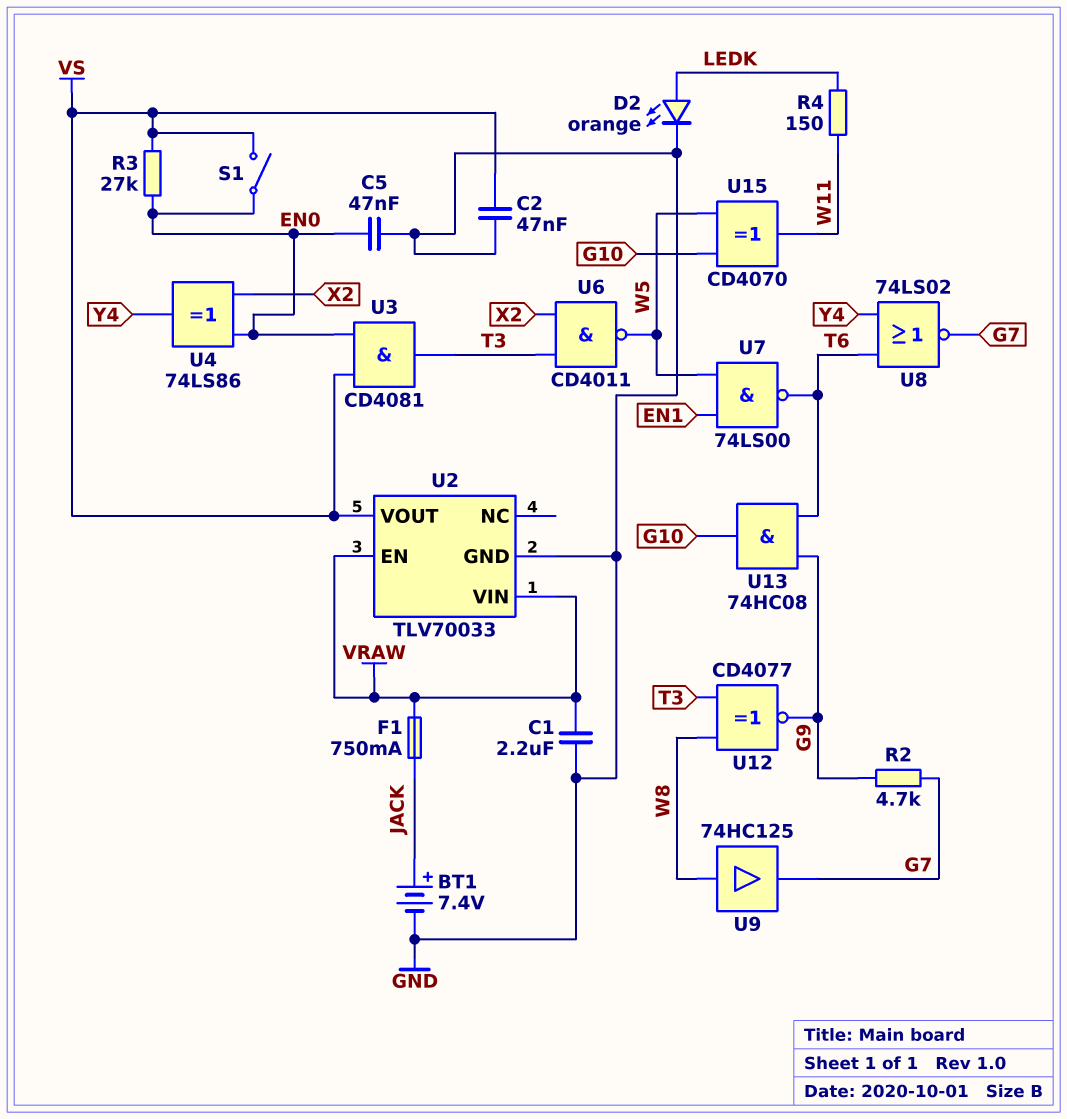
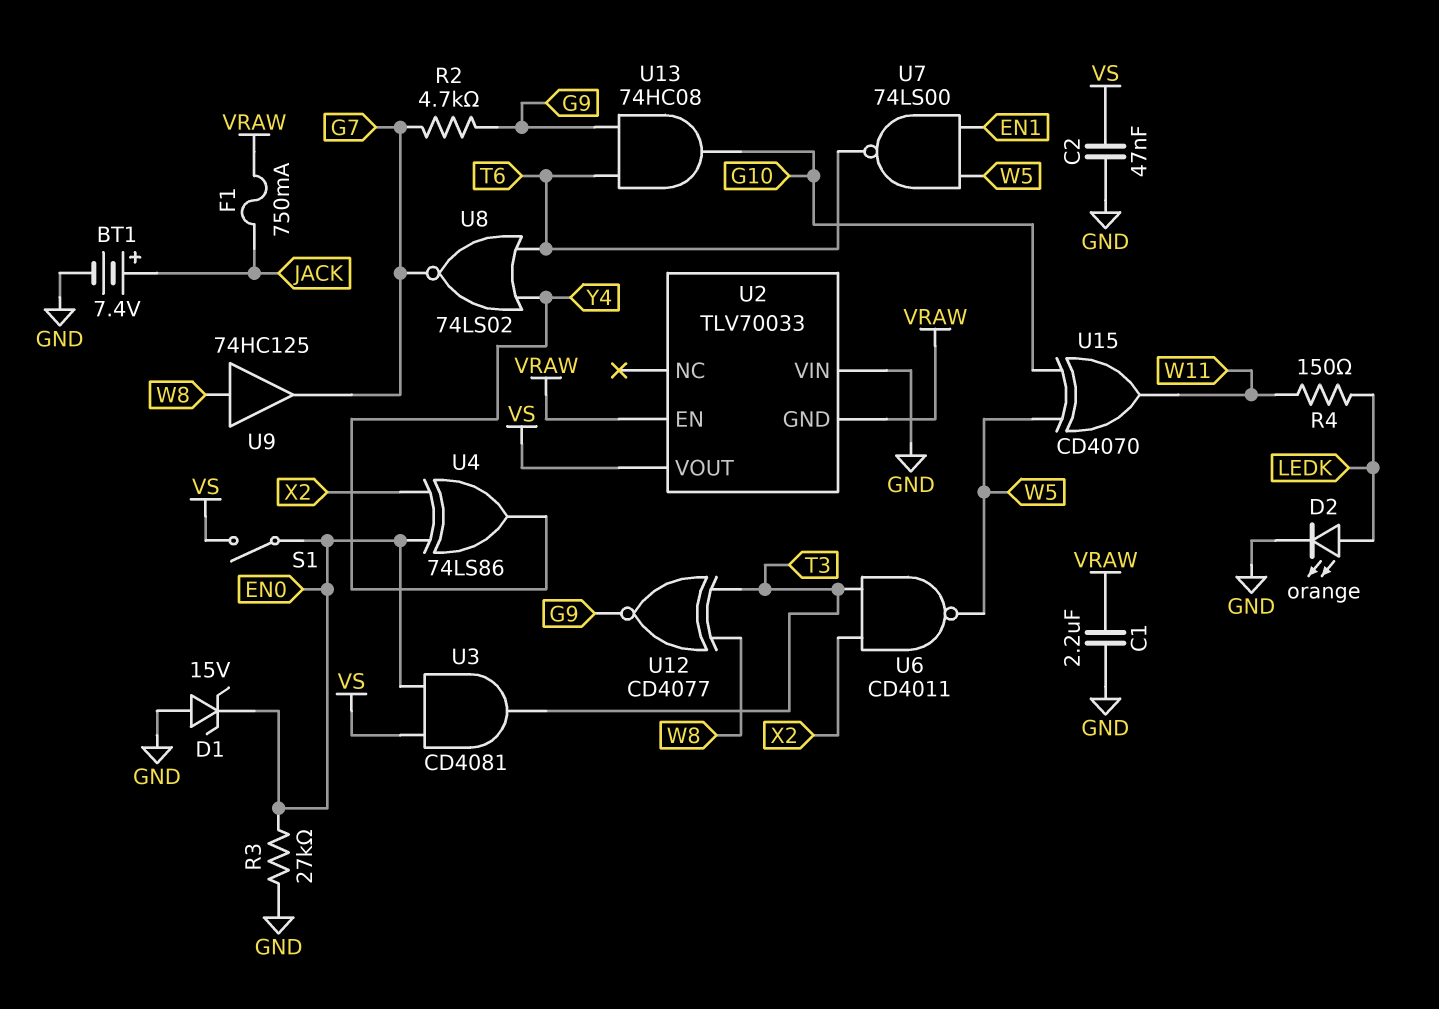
C5: 47nF (EN0, GND) -> none
D1: none -> zener 15V (A GND, K EN0)
R3: 27k (EN0, VS) -> 27k (EN0, GND)
U2 pin GND: GND -> VRAW
U2 pin VIN: VRAW -> GND

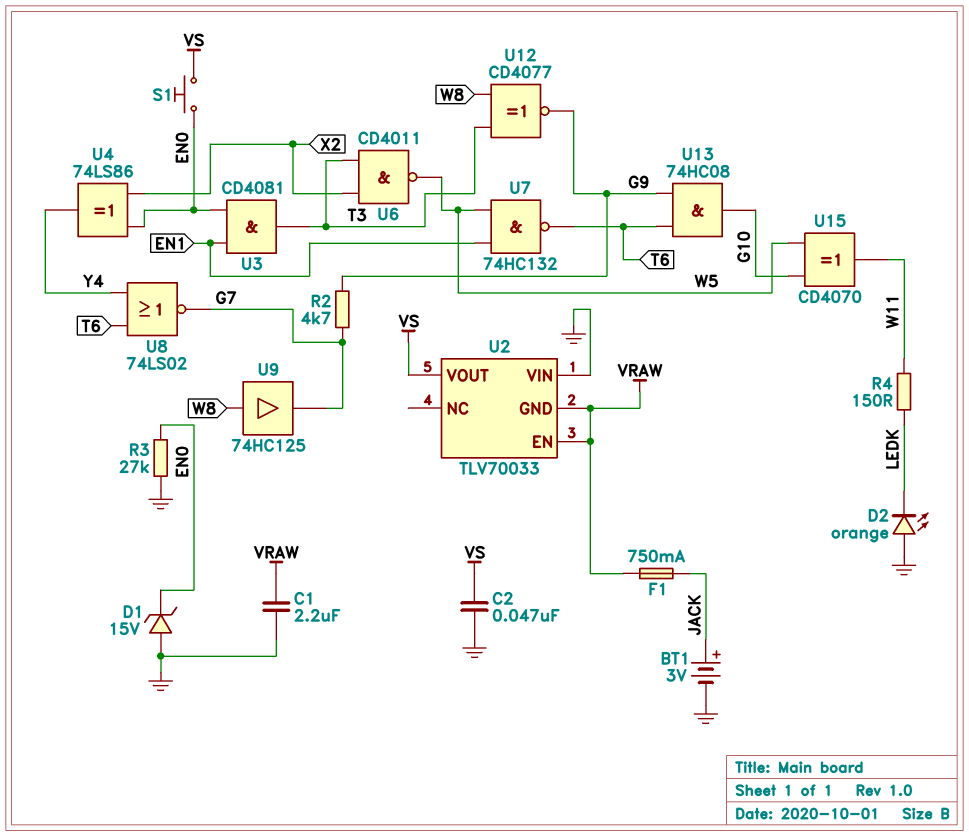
BT1: 7.4V (plus JACK, minus GND) -> 3V (plus JACK, minus GND)
D2: LED orange (A LEDK, K GND) -> LED orange (A GND, K LEDK)
S1: switch (EN0, VS) -> button (EN0, VS)
U3: AND CD4081 (in EN0, in VS, out T3) -> AND CD4081 (in EN0, in EN1, out T3)
U7: NAND 74LS00 (in EN1, in W5, out T6) -> NAND 74HC132 (in EN1, in W5, out T6)

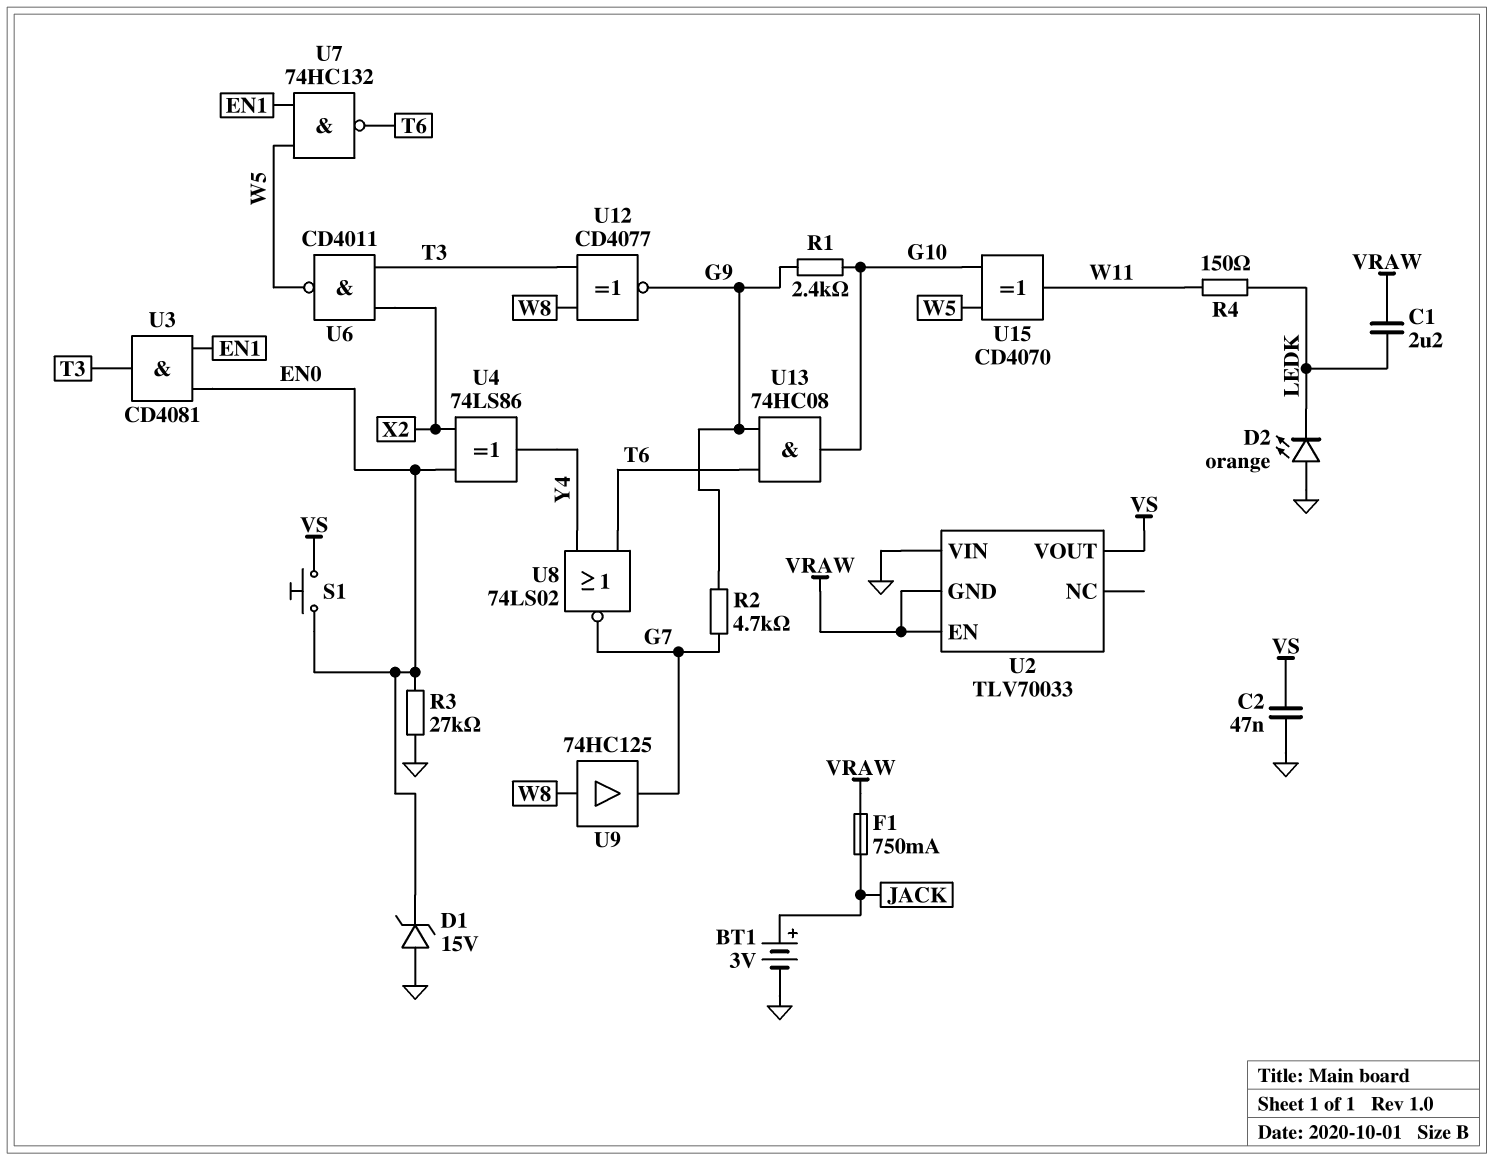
C1: 2.2uF (GND, VRAW) -> 2.2uF (LEDK, VRAW)
R1: none -> 2.4k (G9, G10)

